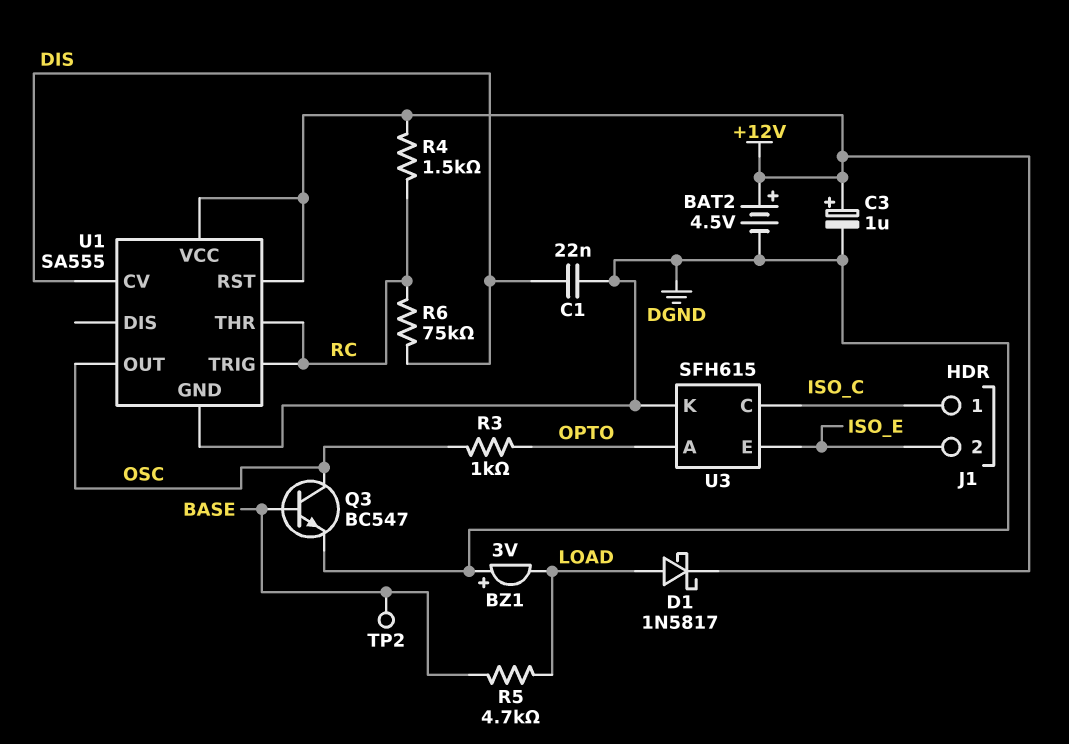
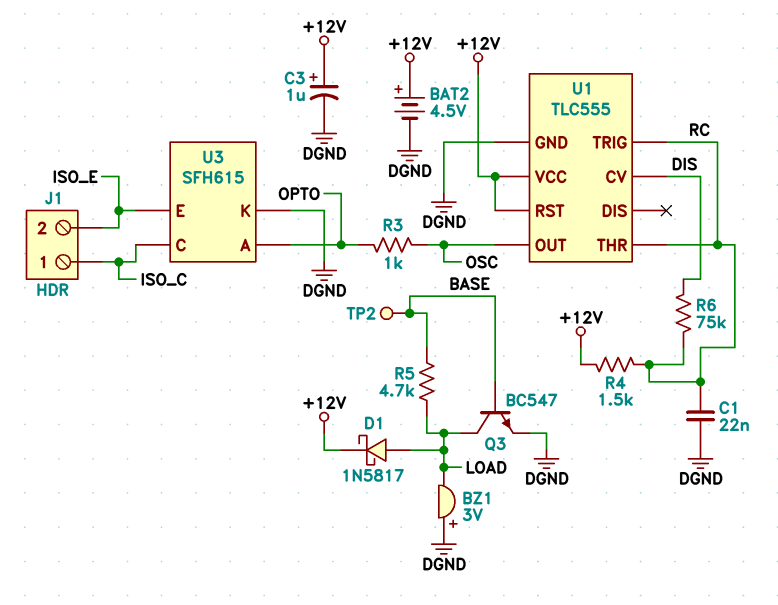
C1: 22nF (DGND, DIS) -> 22nF (DGND, RC)
Q3: NPN BC547 (B BASE, C OSC, E DGND) -> NPN BC547 (B BASE, C LOAD, E DGND)
U1: SA555 -> TLC555

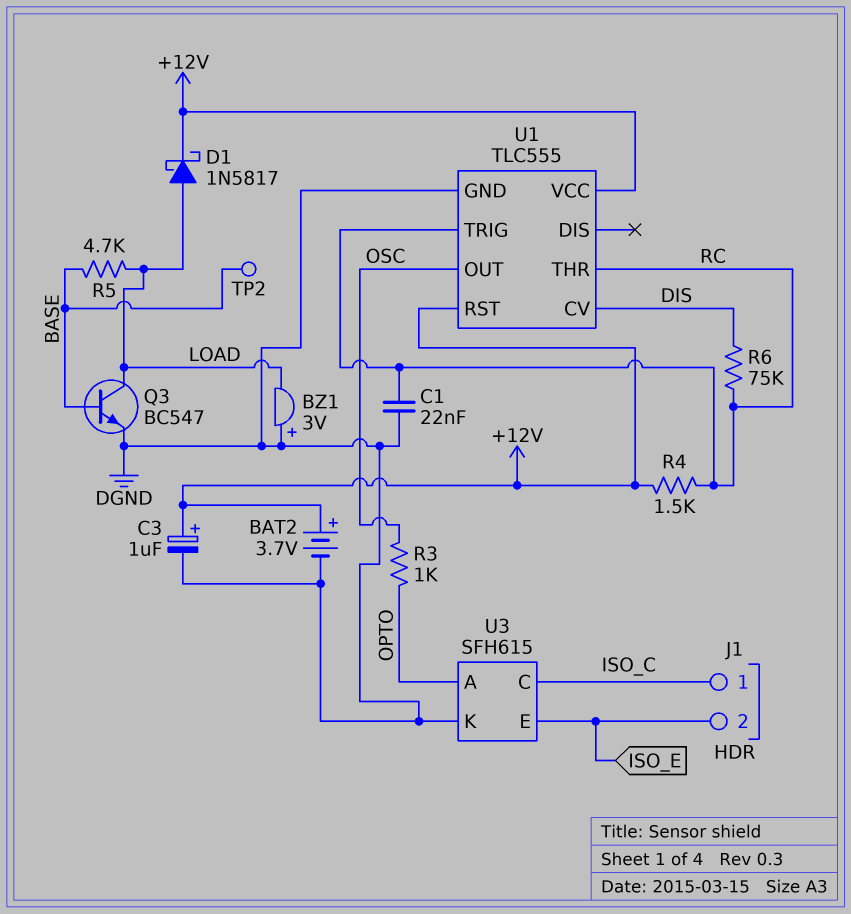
BAT2: 4.5V (plus +12V, minus DGND) -> 3.7V (plus +12V, minus DGND)

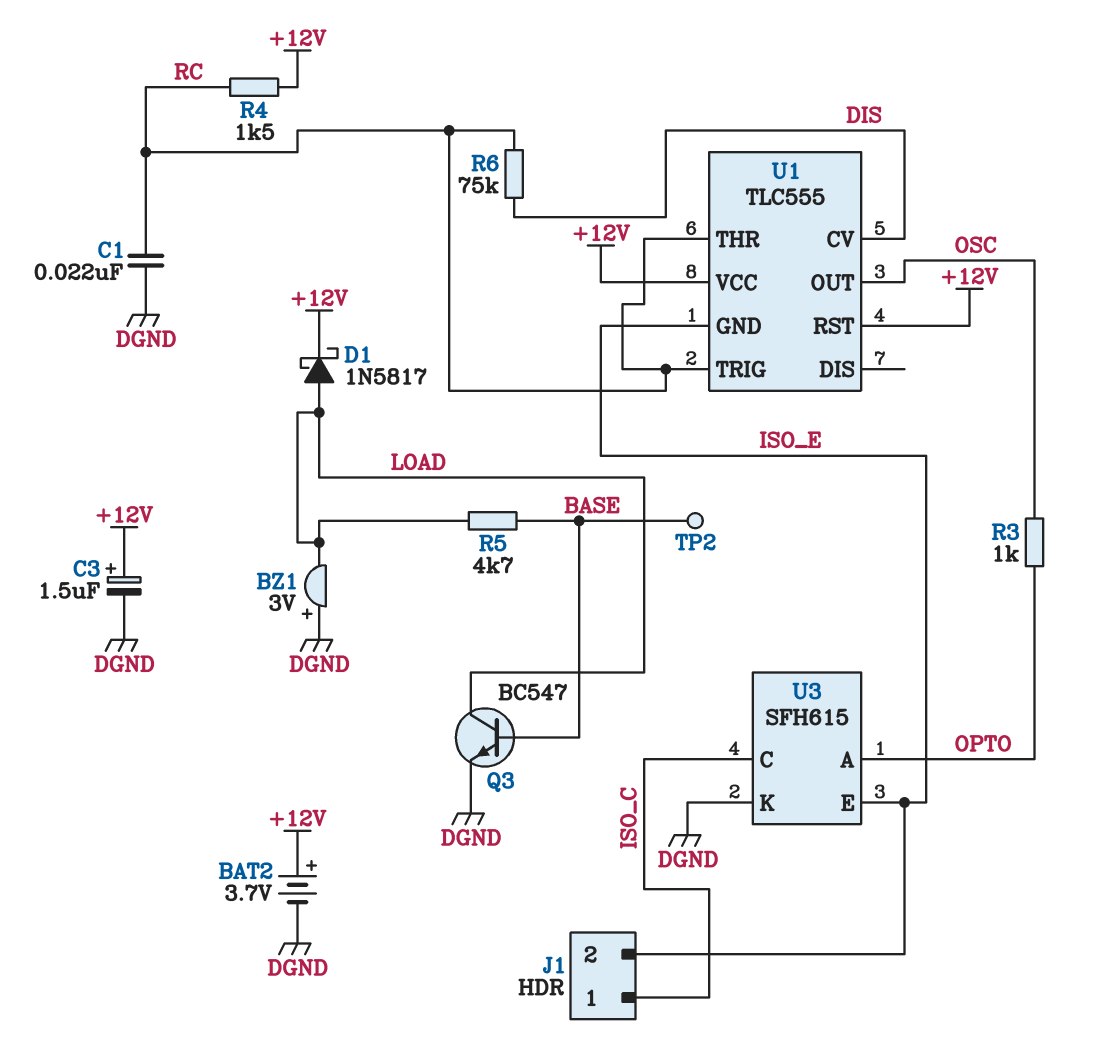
C3: 1uF (plus +12V, minus DGND) -> 1.5uF (plus +12V, minus DGND)
U1 pin GND: DGND -> ISO_E

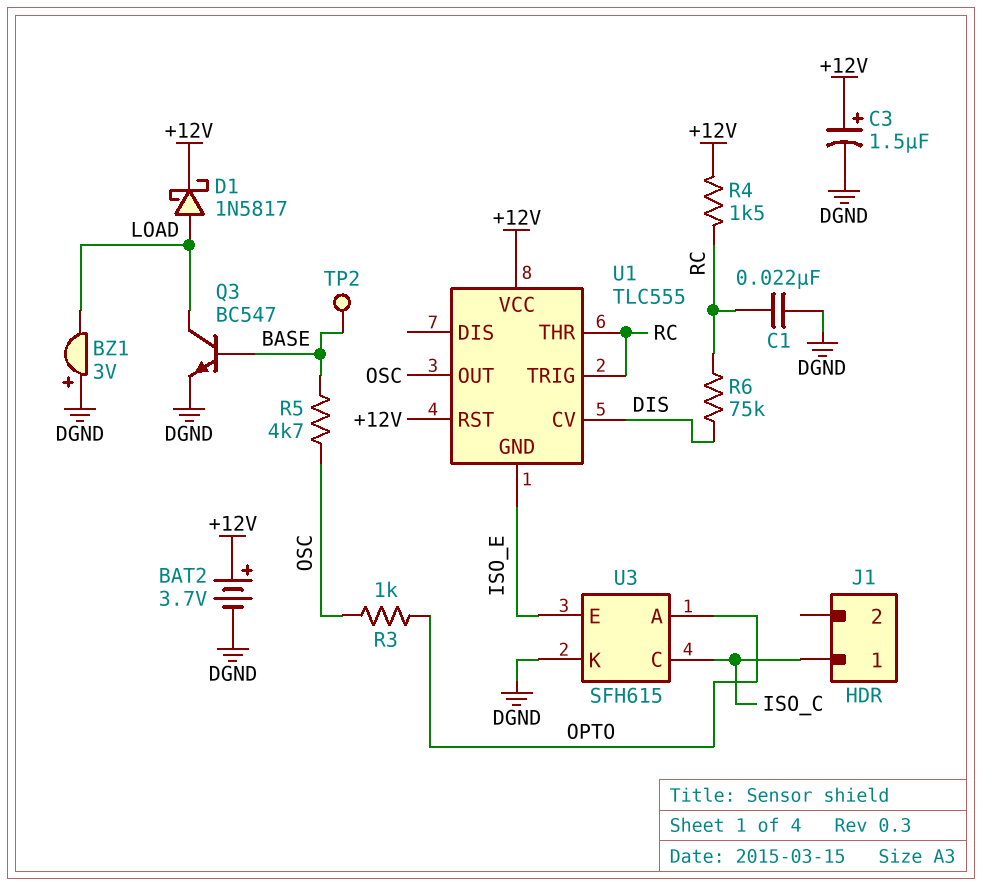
J1 pin 2: ISO_E -> none
R5: 4.7k (BASE, LOAD) -> 4.7k (BASE, OSC)

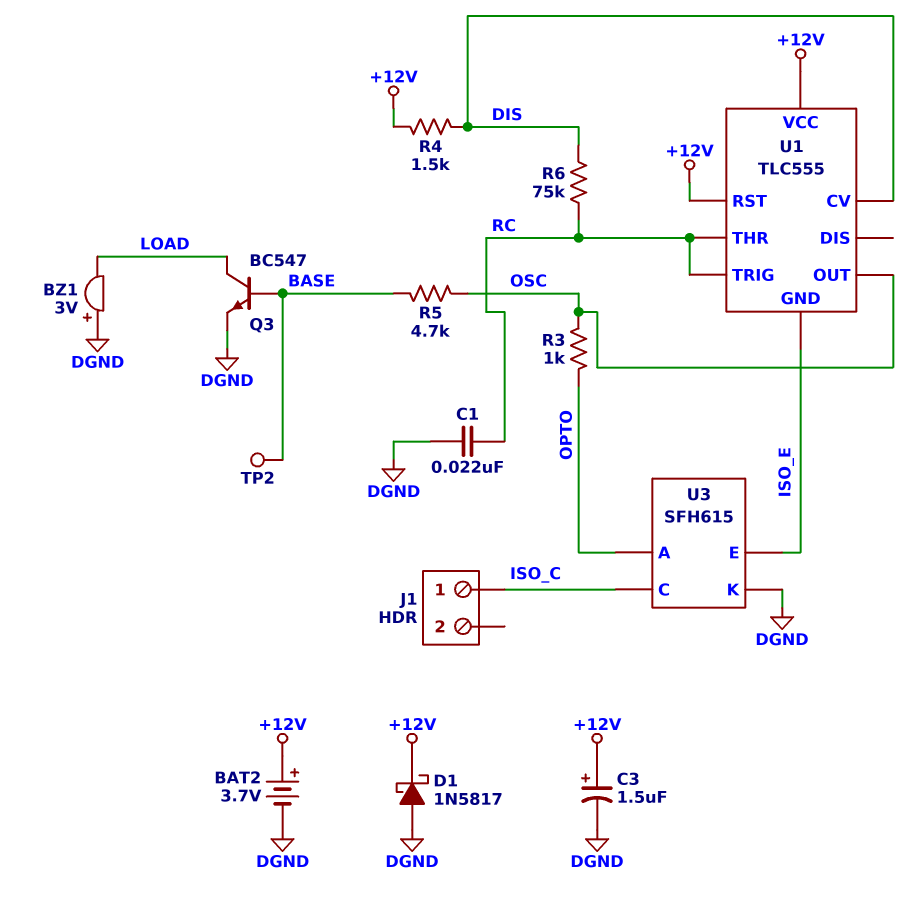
D1: schottky 1N5817 (A LOAD, K +12V) -> schottky 1N5817 (A DGND, K +12V)
R4: 1.5k (+12V, RC) -> 1.5k (+12V, DIS)

